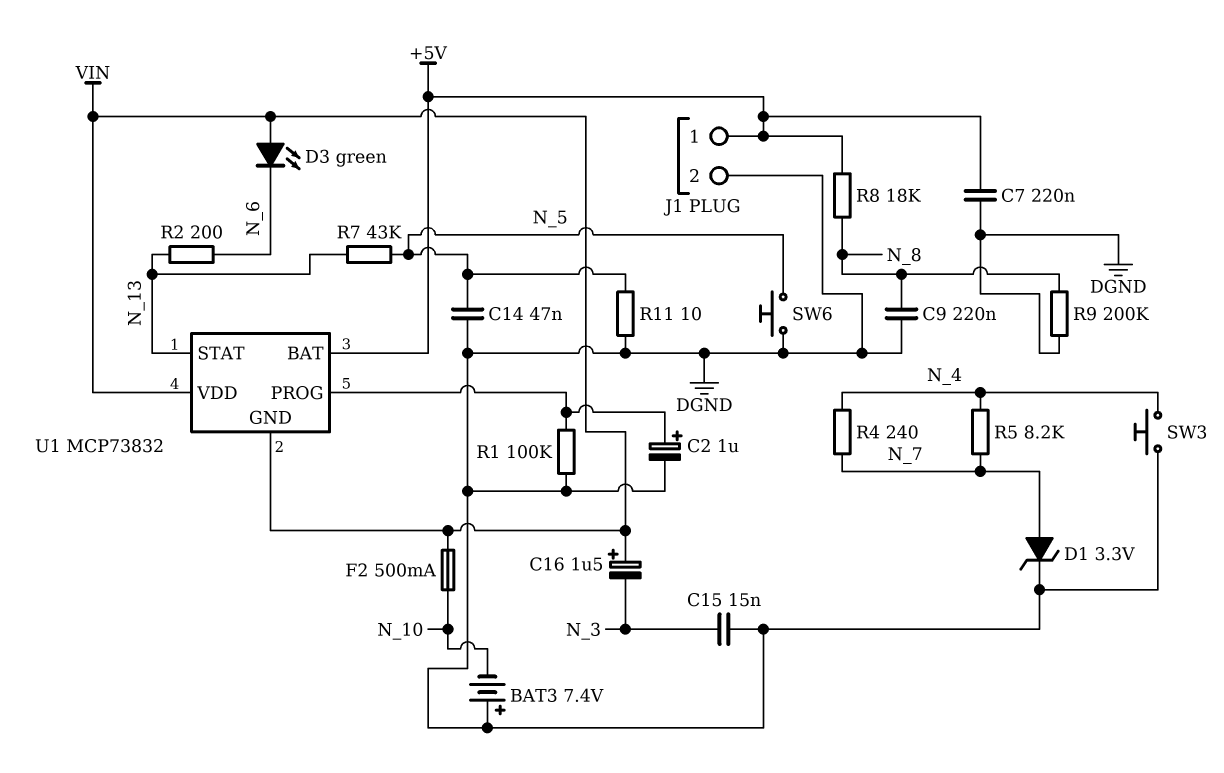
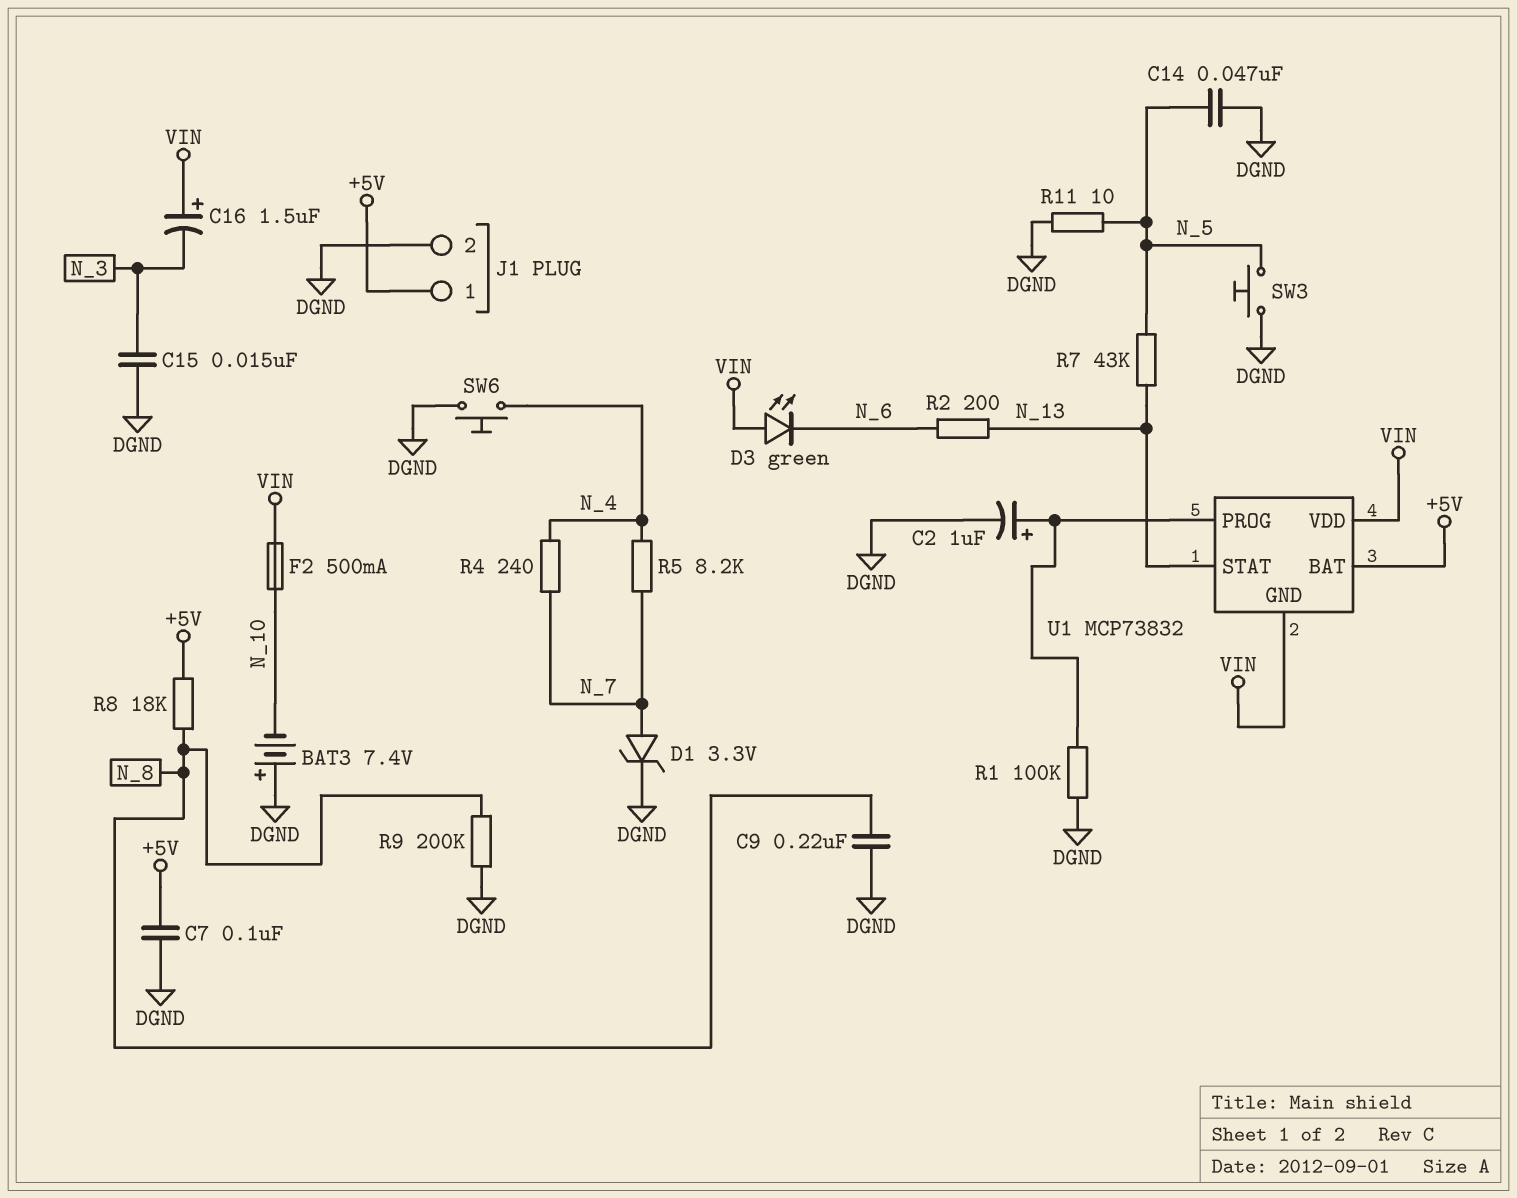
C7: 220nF (+5V, DGND) -> 100nF (+5V, DGND)
SW3: button (DGND, N_4) -> button (DGND, N_5)
SW6: button (DGND, N_5) -> button (DGND, N_4)

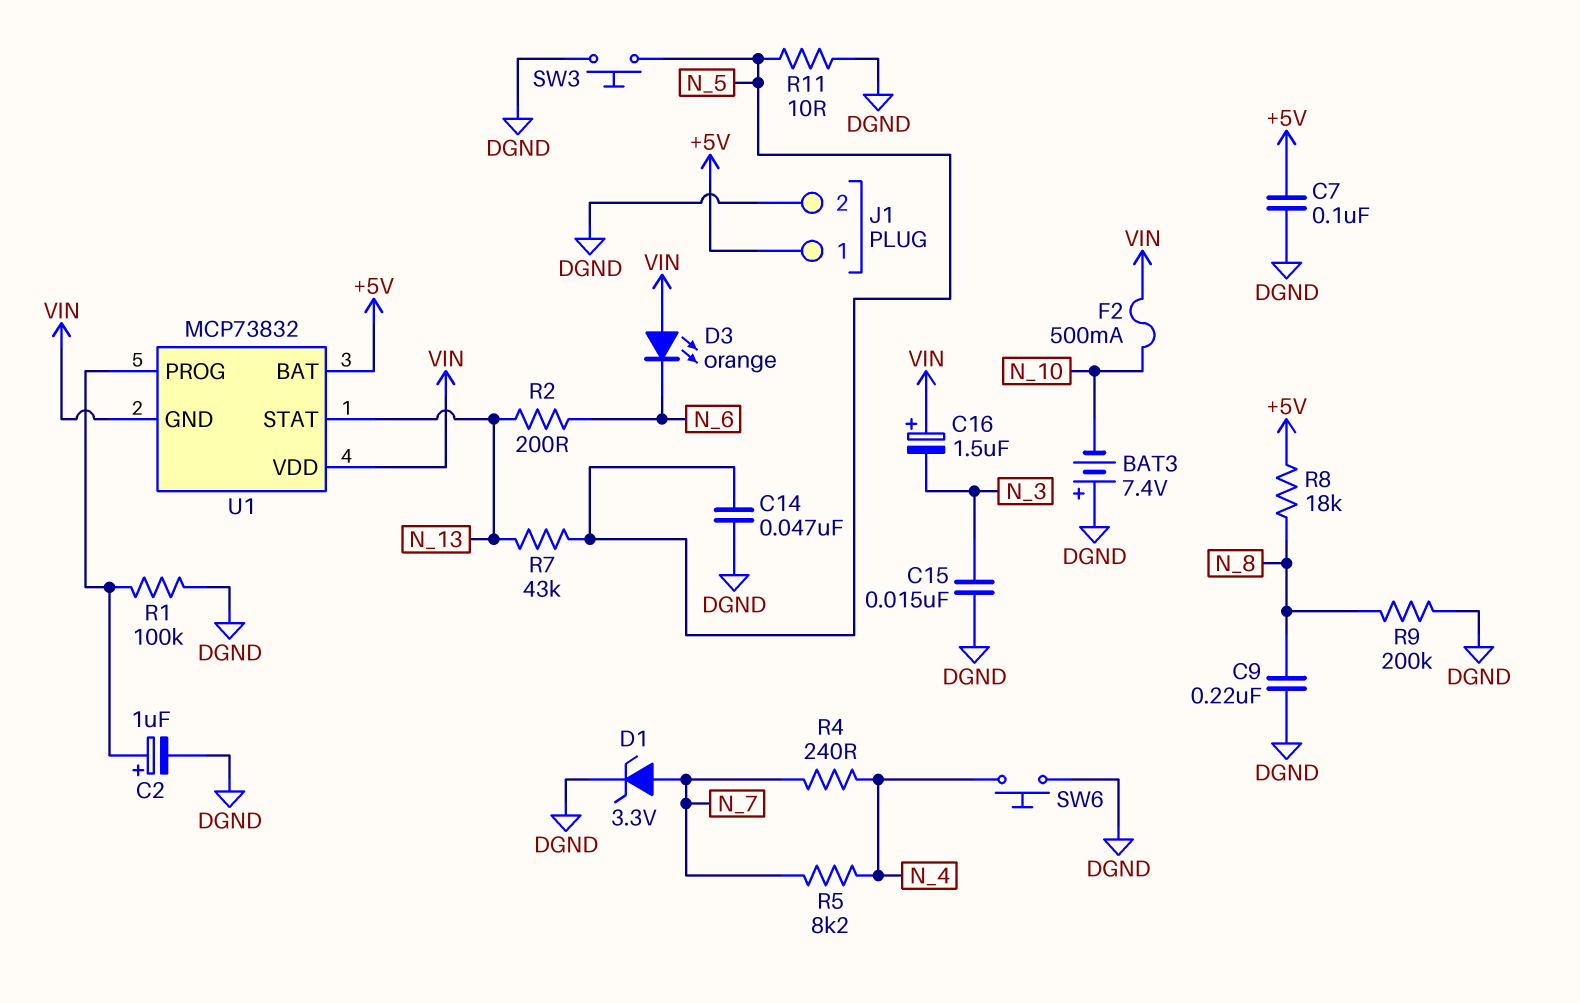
D3: LED green (A VIN, K N_6) -> LED orange (A VIN, K N_6)

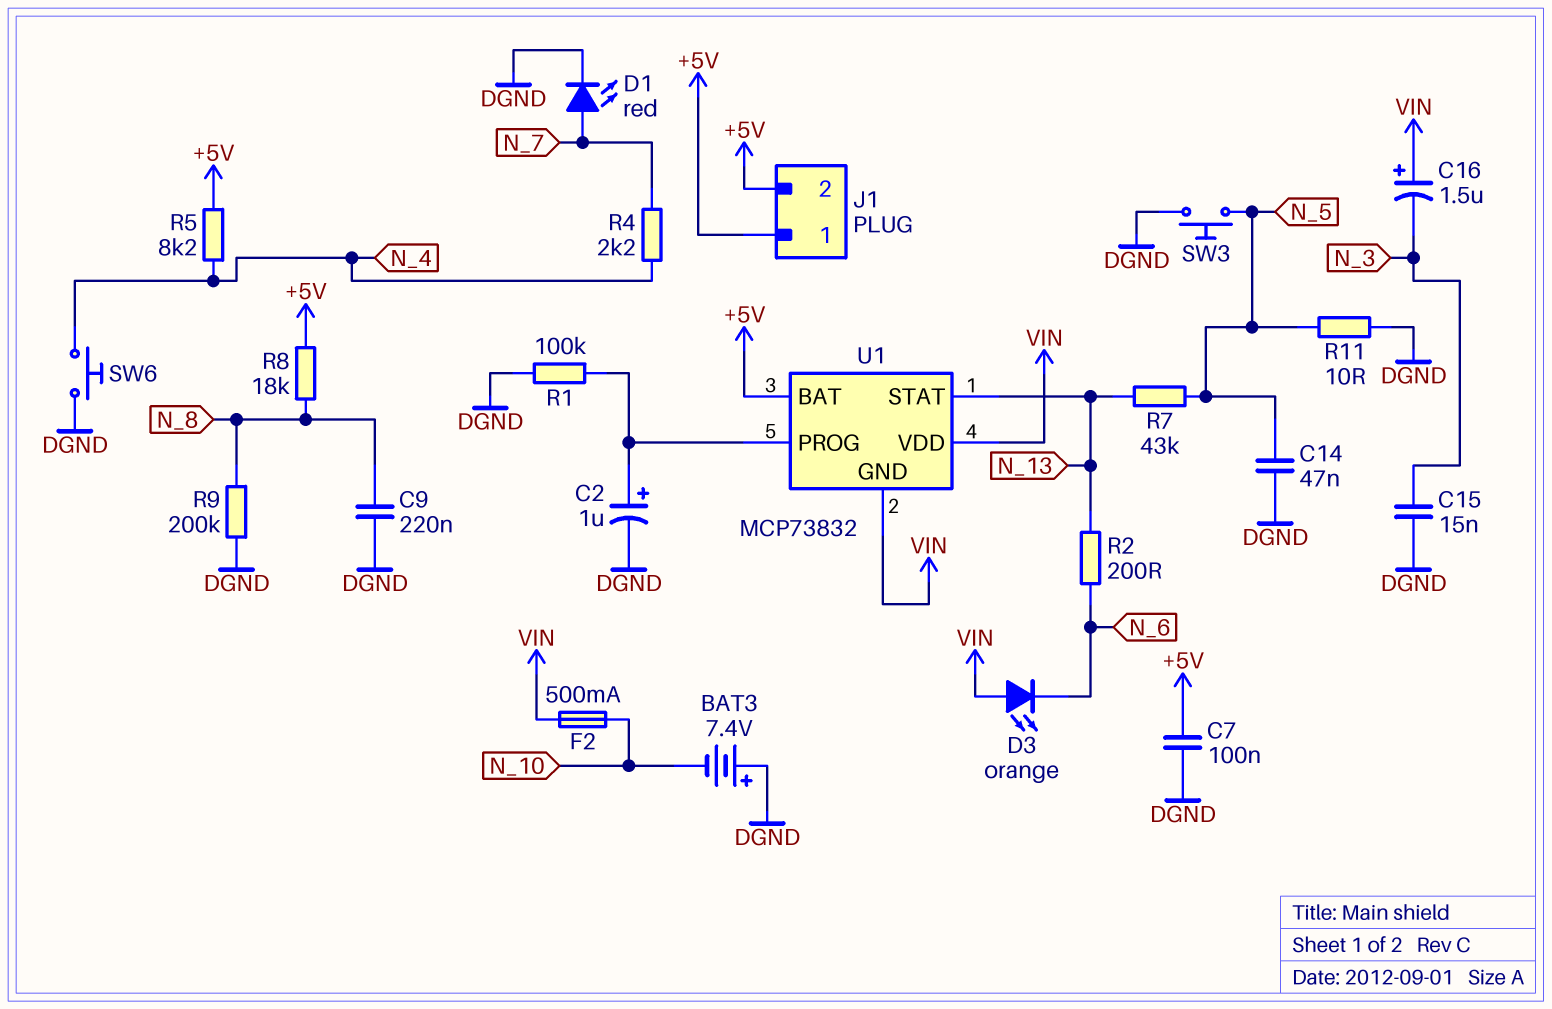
D1: zener 3.3V (A N_7, K DGND) -> LED red (A N_7, K DGND)
J1 pin 2: DGND -> +5V
R4: 240 (N_4, N_7) -> 2.2k (N_4, N_7)
R5: 8.2k (N_4, N_7) -> 8.2k (+5V, N_4)

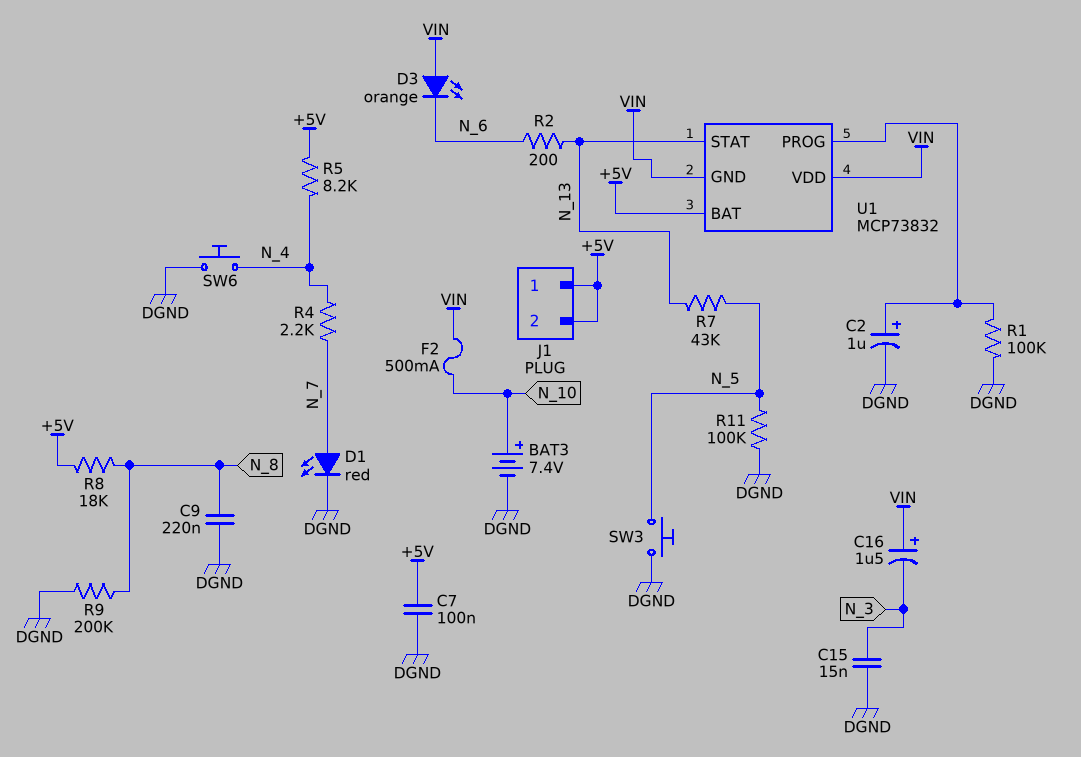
BAT3: 7.4V (plus DGND, minus N_10) -> 7.4V (plus N_10, minus DGND)
C14: 47nF (DGND, N_5) -> none
R11: 10 (DGND, N_5) -> 100k (DGND, N_5)

